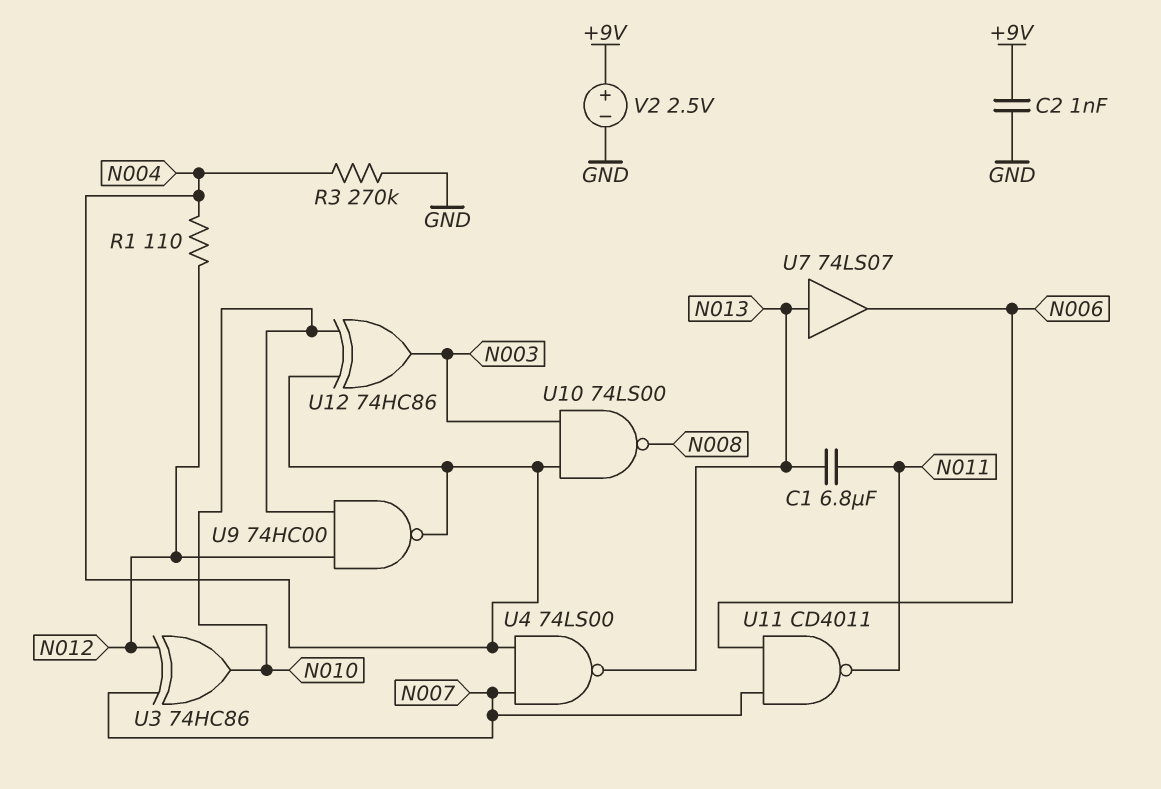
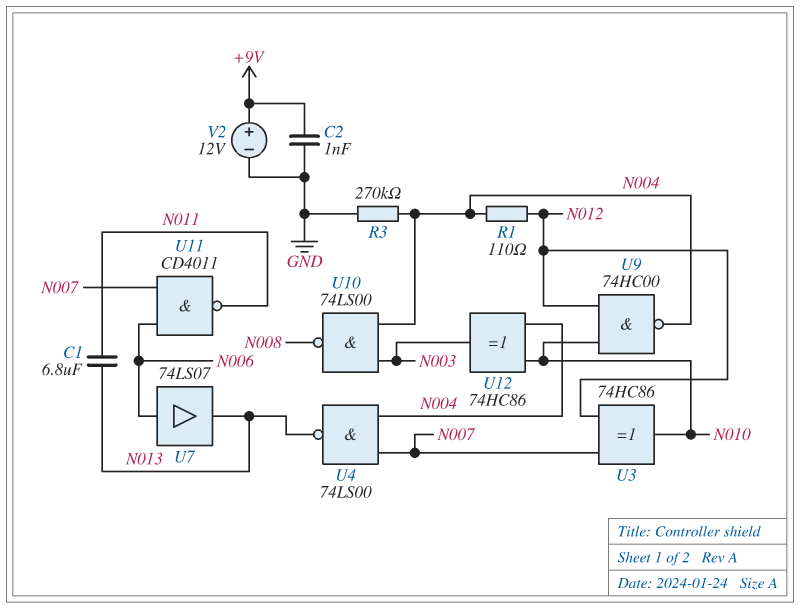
U7: buffer 74LS07 (in N013, out N006) -> buffer 74LS07 (in N006, out N013)
V2: 2.5V (plus +9V, minus GND) -> 12V (plus +9V, minus GND)

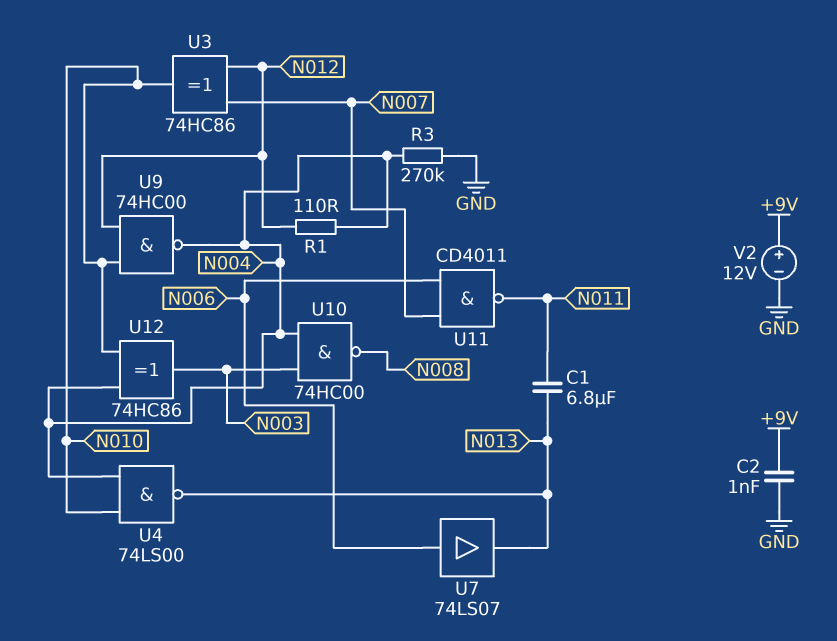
U4: NAND 74LS00 (in N004, in N007, out N013) -> NAND 74LS00 (in N004, in N010, out N013)
U10: NAND 74LS00 (in N003, in N004, out N008) -> NAND 74HC00 (in N003, in N004, out N008)

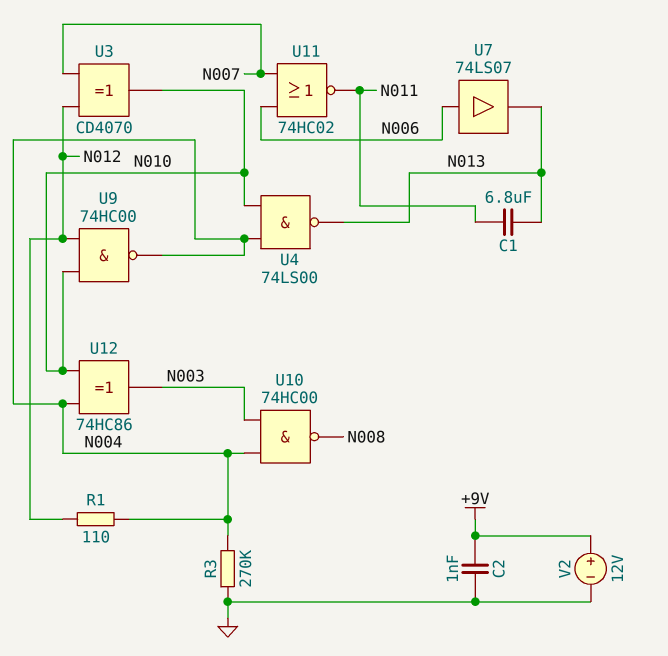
U3: XOR 74HC86 (in N007, in N012, out N010) -> XOR CD4070 (in N007, in N012, out N010)
U11: NAND CD4011 (in N006, in N007, out N011) -> NOR 74HC02 (in N006, in N007, out N011)

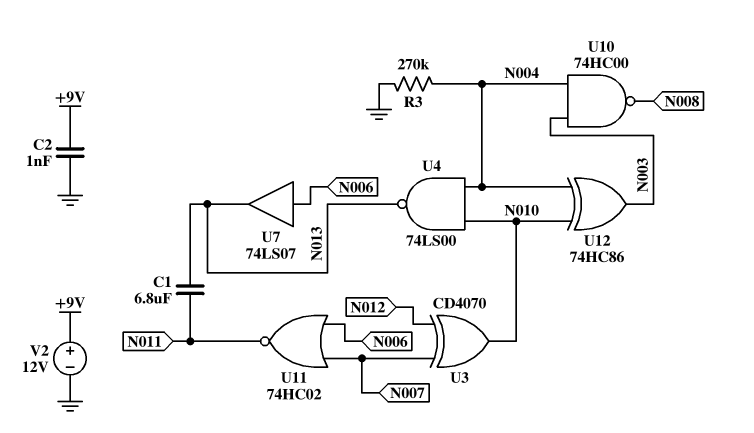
R1: 110 (N004, N012) -> none
U9: NAND 74HC00 (in N010, in N012, out N004) -> none

